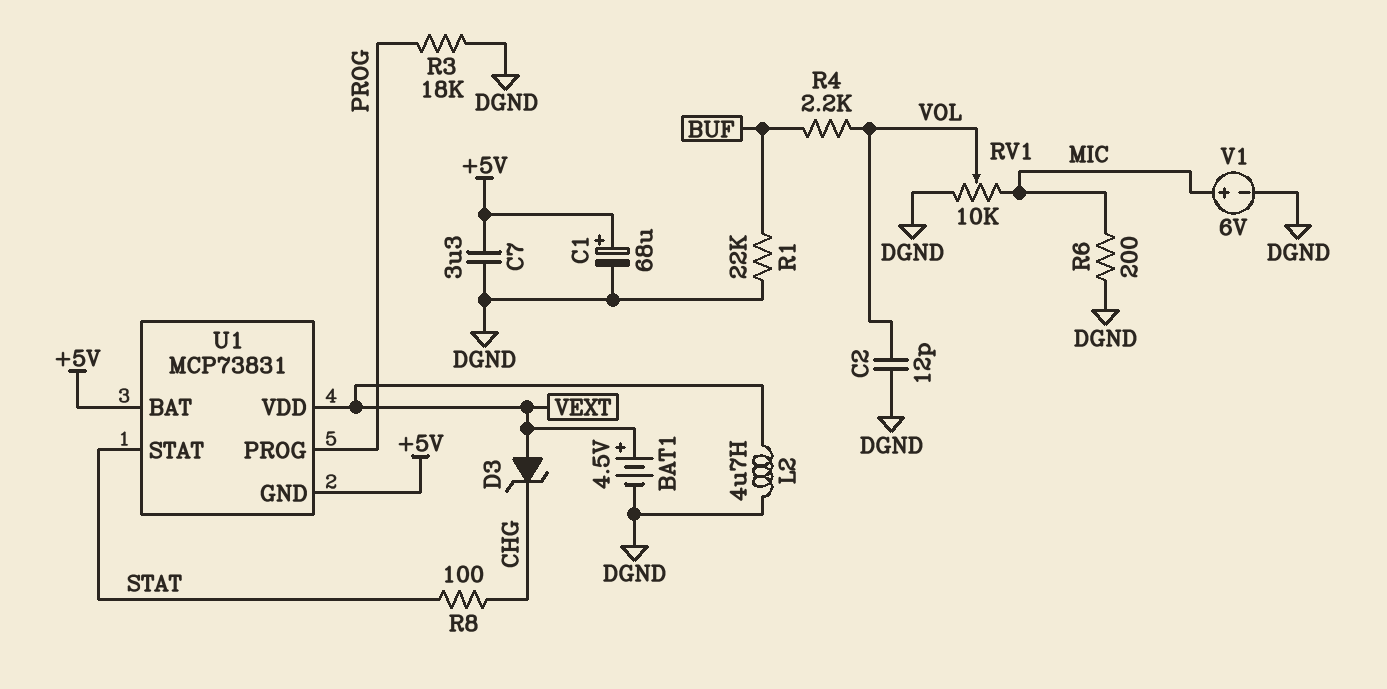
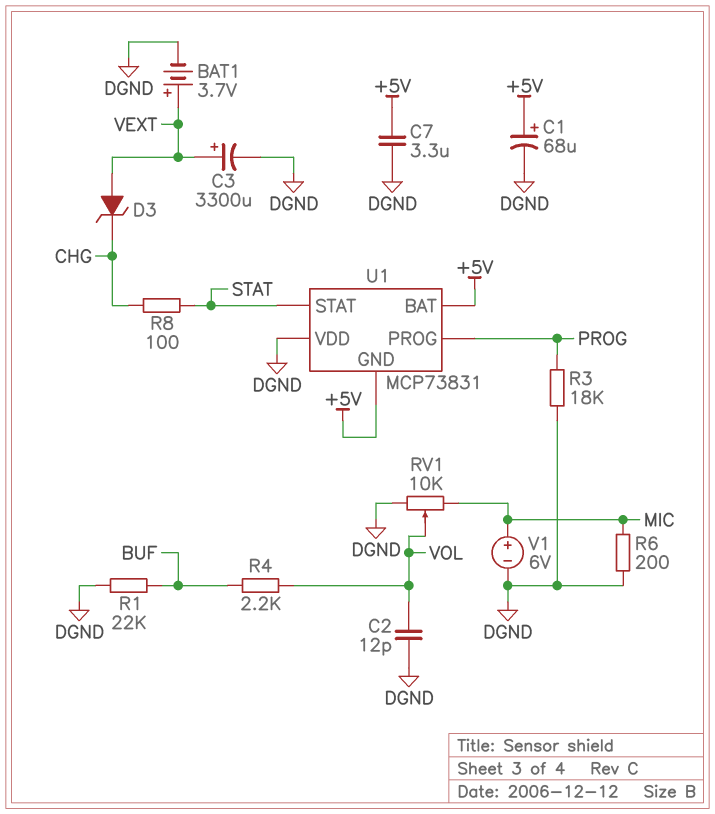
BAT1: 4.5V (plus VEXT, minus DGND) -> 3.7V (plus VEXT, minus DGND)
C3: none -> 3300uF (plus VEXT, minus DGND)
L2: 4.7uH (DGND, VEXT) -> none
U1 pin VDD: VEXT -> DGND

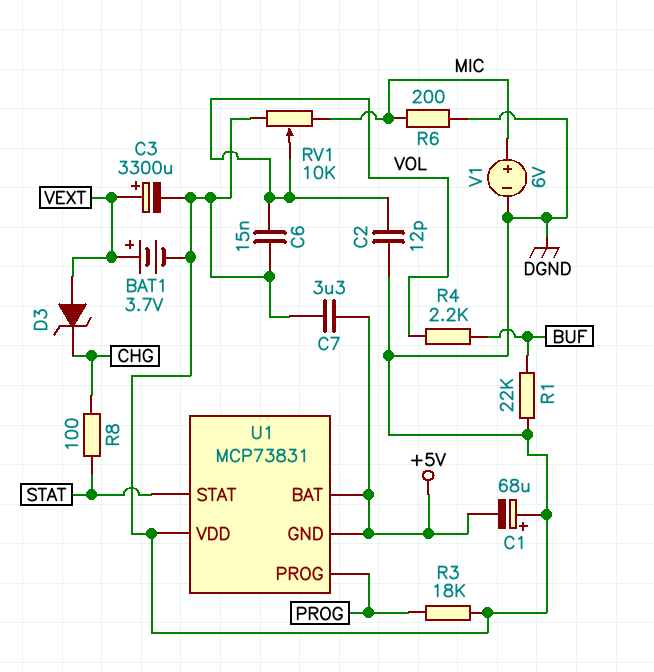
C1: 68uF (plus +5V, minus DGND) -> 68uF (plus DGND, minus +5V)
C6: none -> 15nF (DGND, VOL)

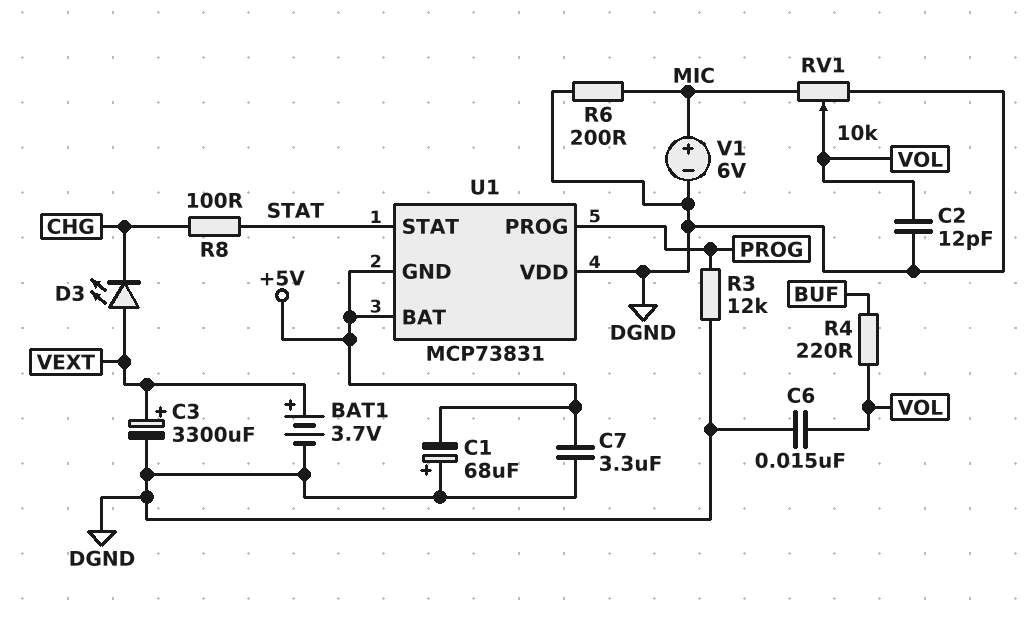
D3: zener (A VEXT, K CHG) -> LED (A VEXT, K CHG)
R1: 22k (BUF, DGND) -> none
R3: 18k (DGND, PROG) -> 12k (DGND, PROG)
R4: 2.2k (BUF, VOL) -> 220 (BUF, VOL)

